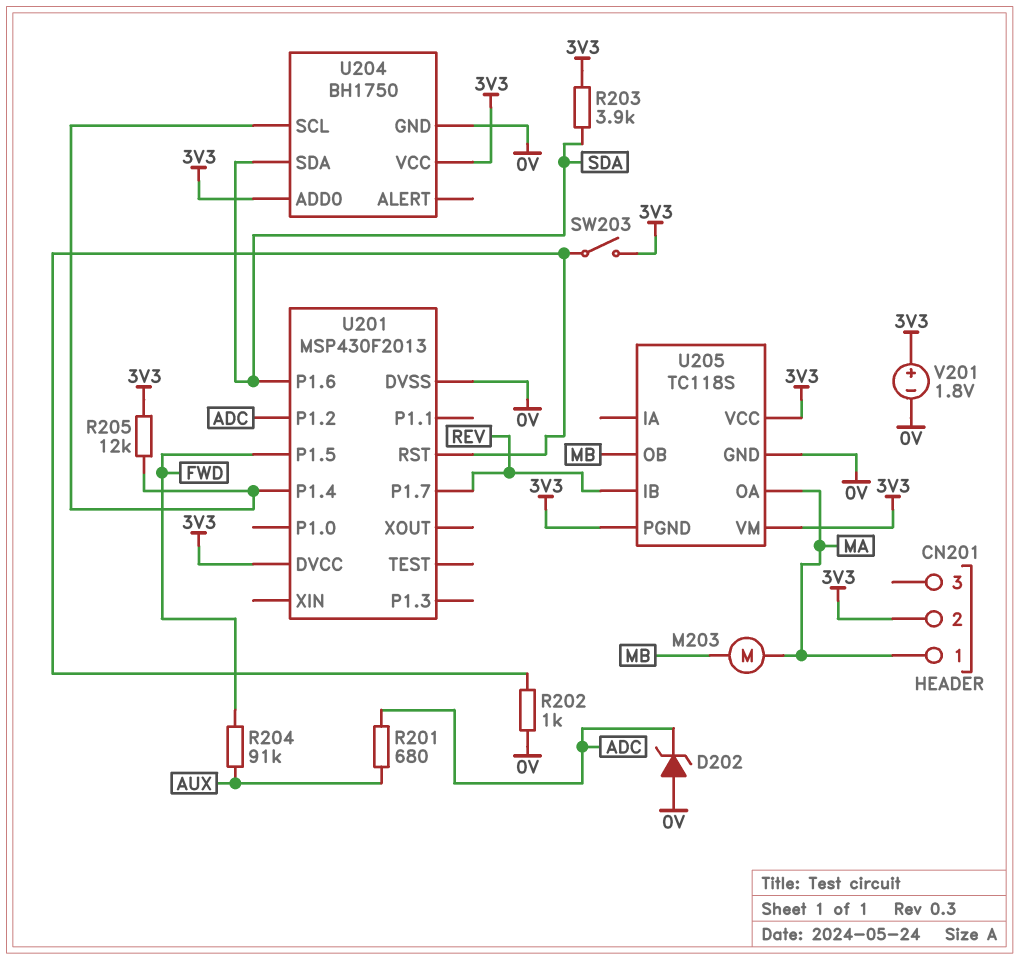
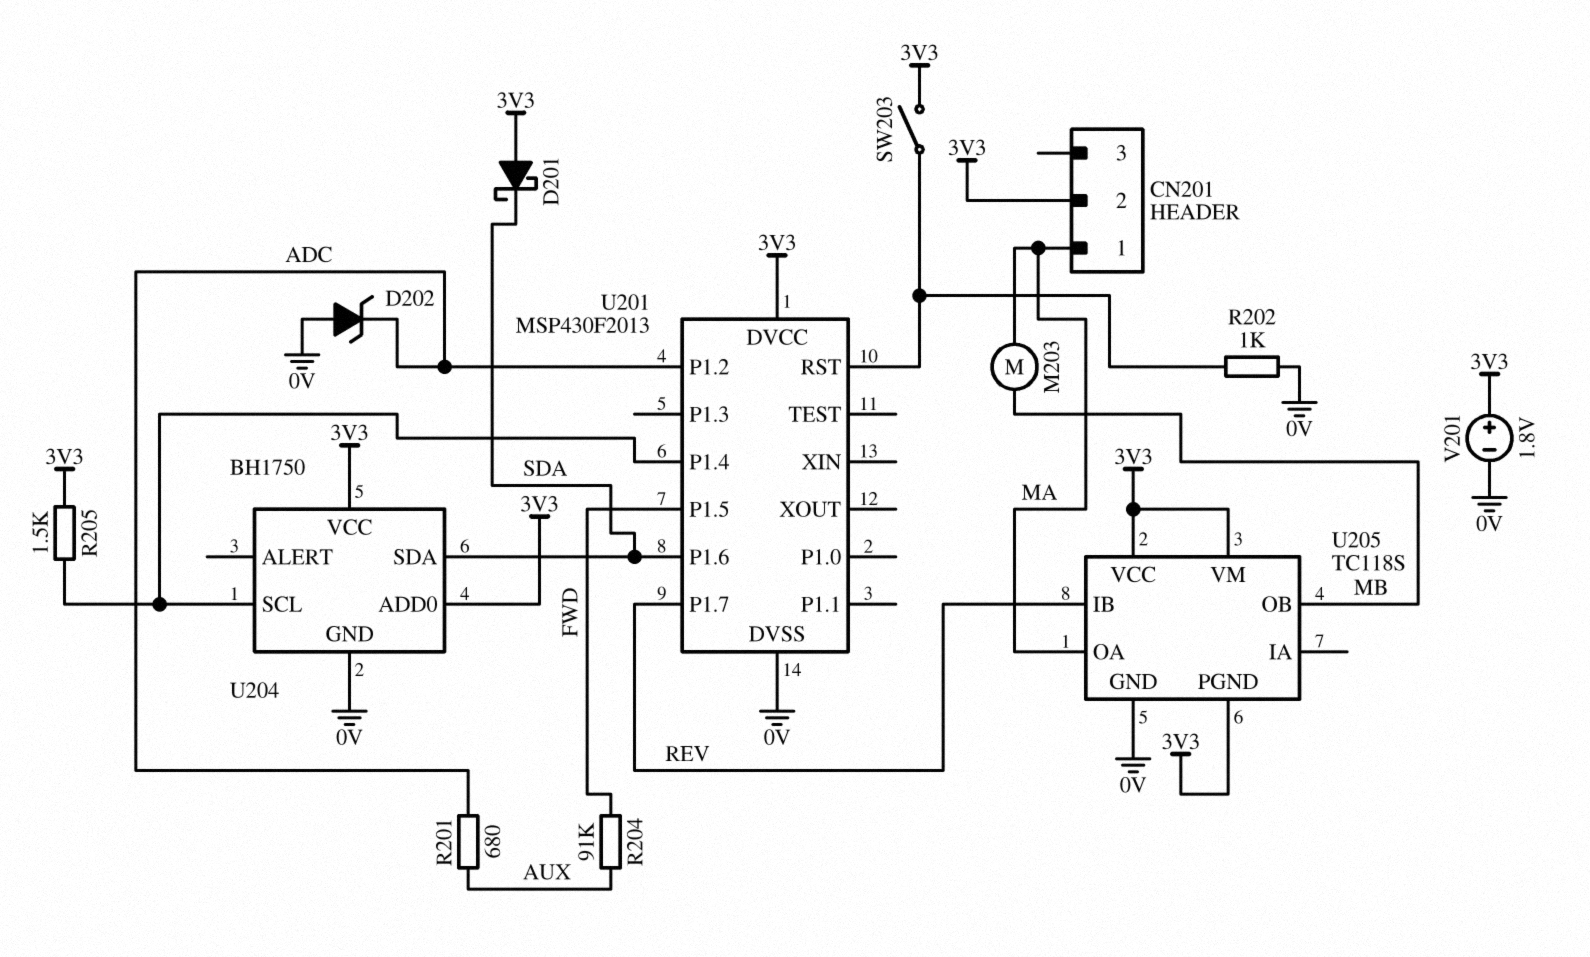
D201: none -> schottky (A 3V3, K SDA)
R203: 3.9k (3V3, SDA) -> none
R205: 12k (3V3, U201/P1.4) -> 1.5k (3V3, U201/P1.4)

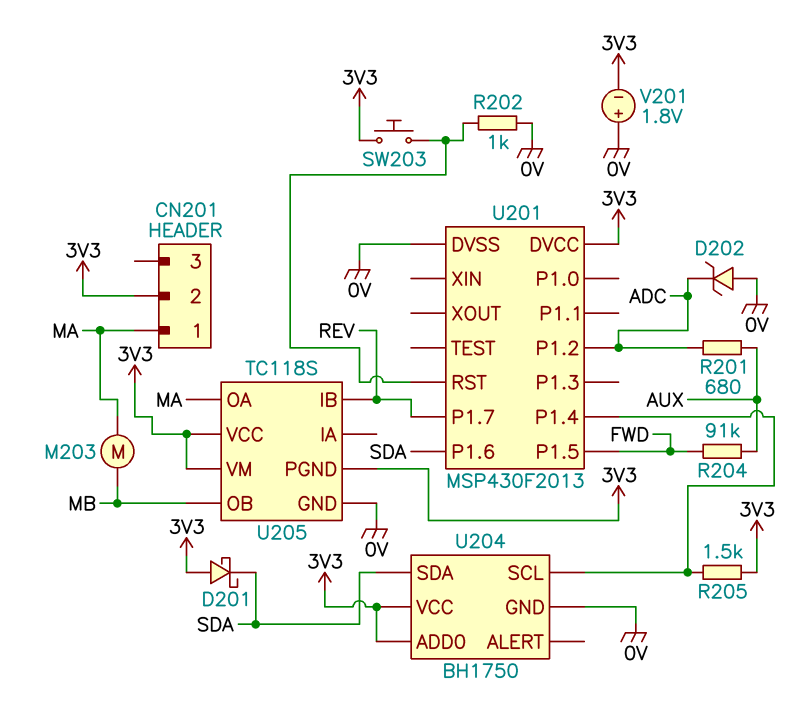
SW203: switch (3V3, U201/RST) -> button (3V3, U201/RST)
V201: 1.8V (plus 3V3, minus 0V) -> 1.8V (plus 0V, minus 3V3)

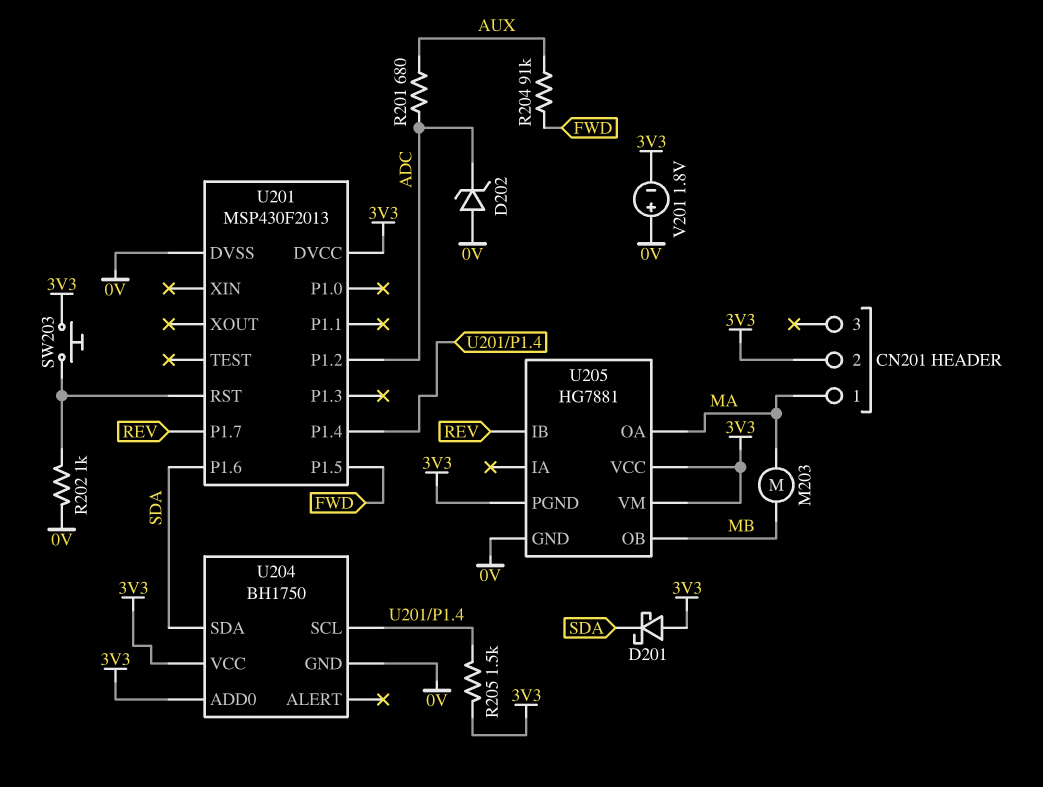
U205: TC118S -> HG7881

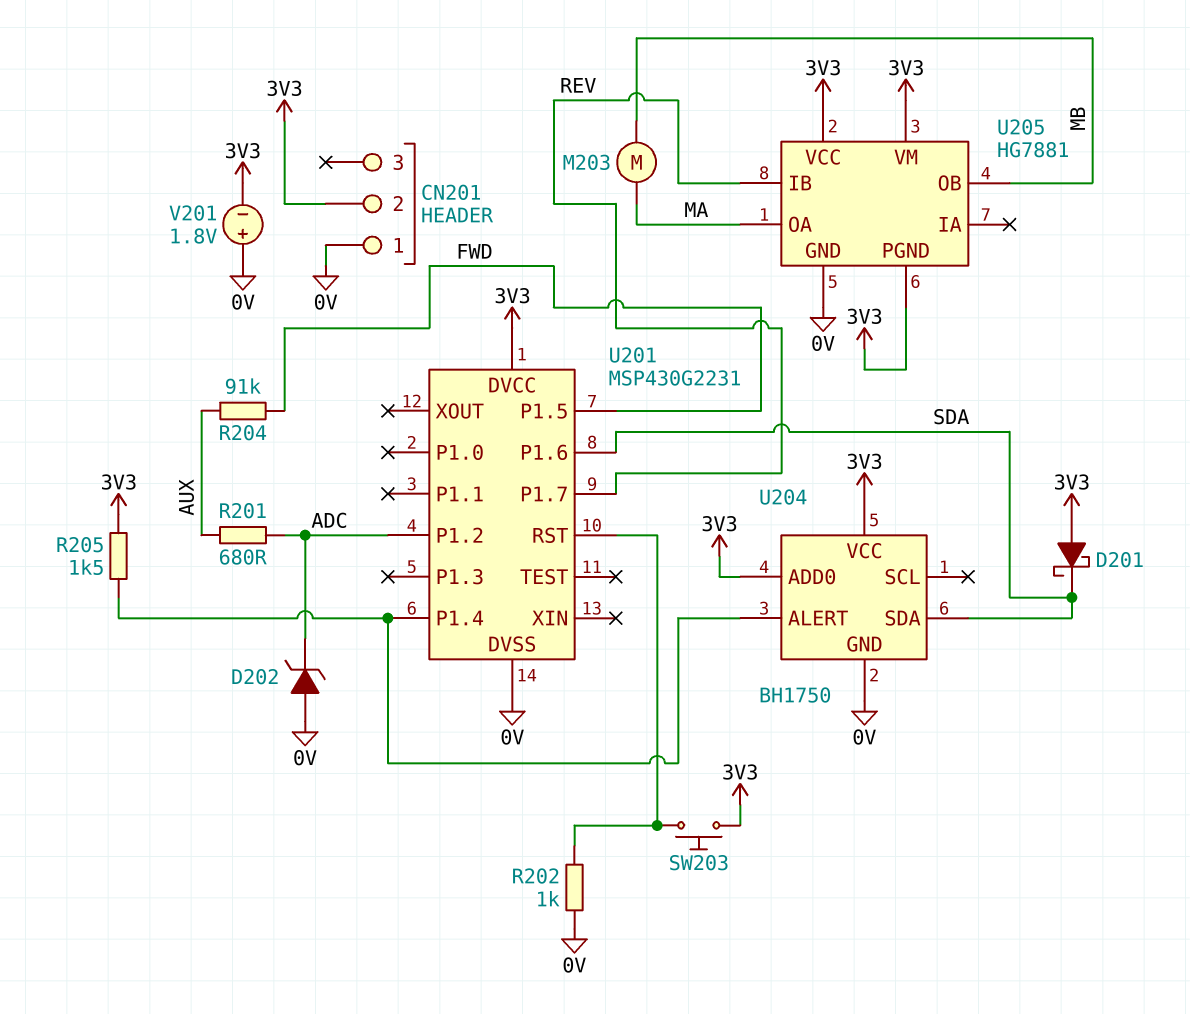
CN201 pin 1: MA -> 0V
U201: MSP430F2013 -> MSP430G2231
U204 pin ALERT: none -> U201/P1.4
U204 pin SCL: U201/P1.4 -> none

